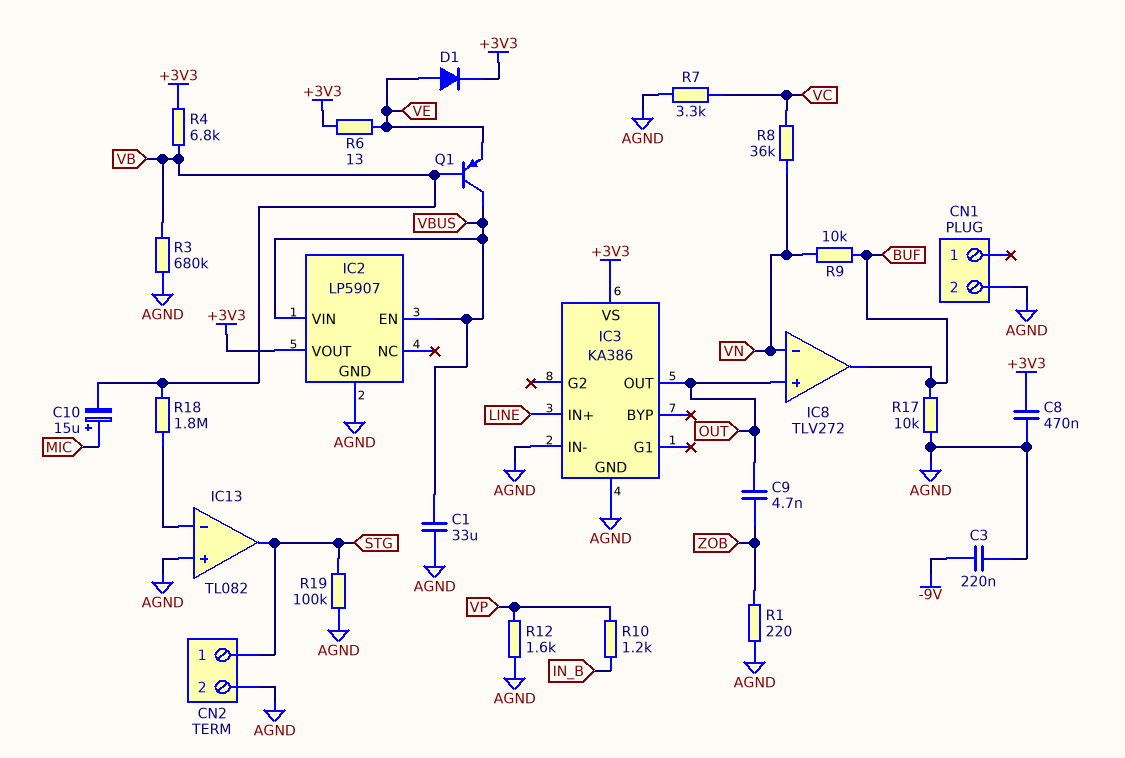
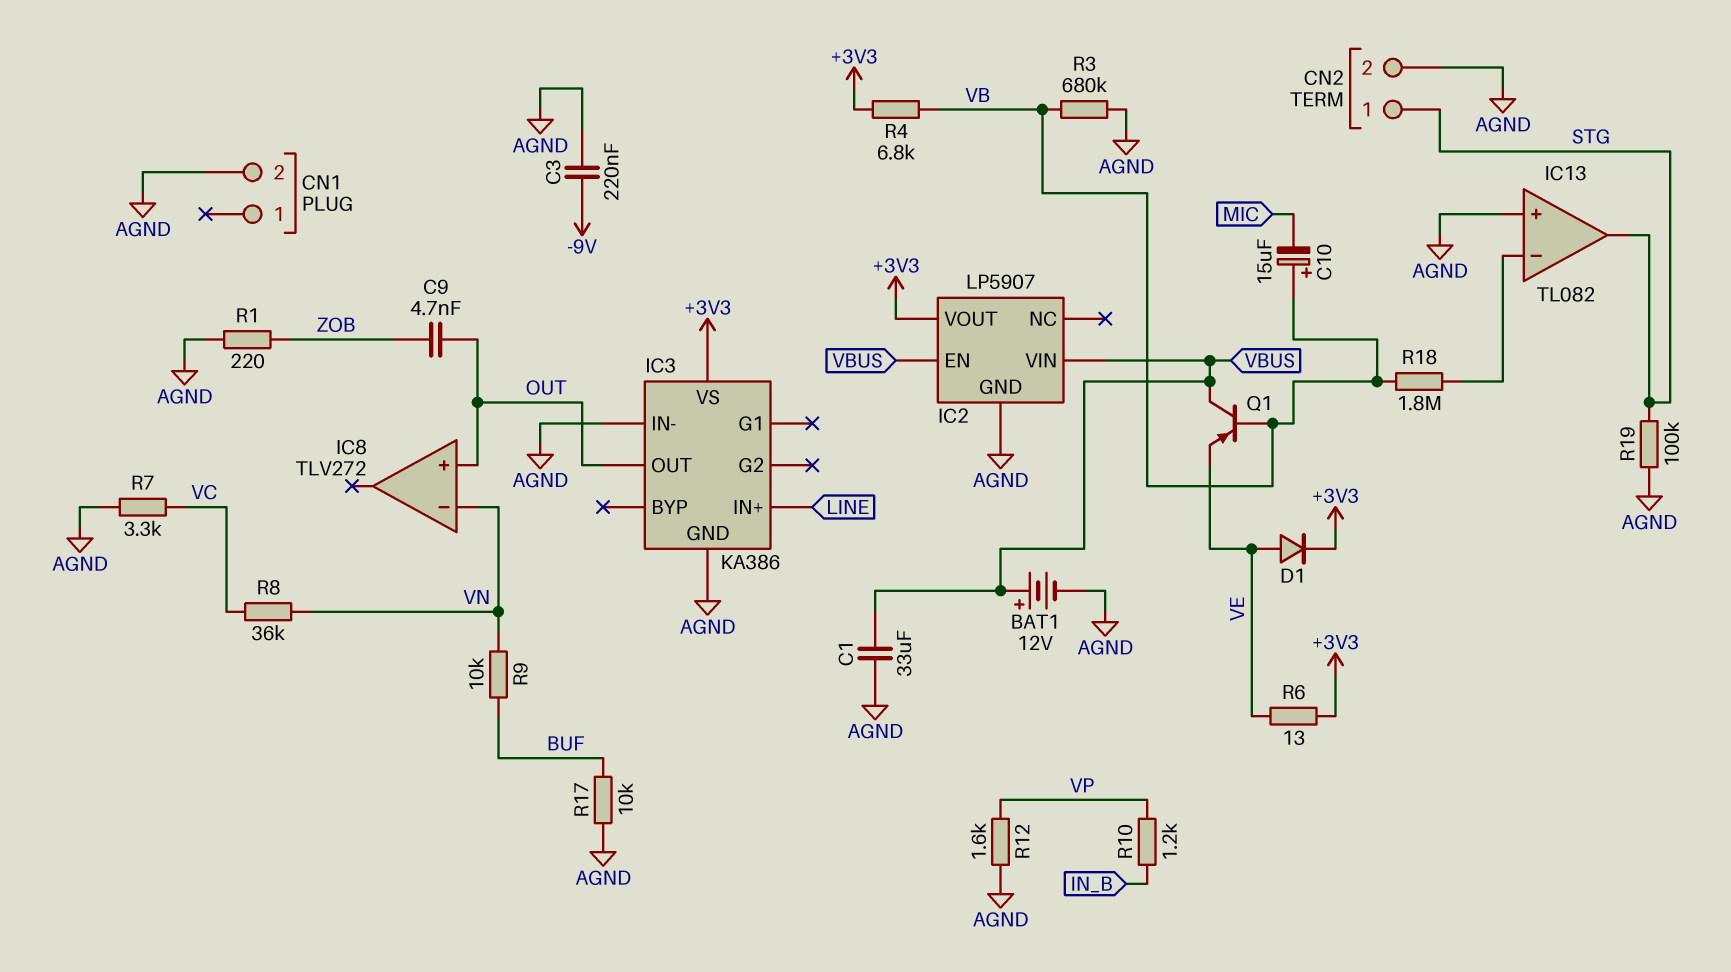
BAT1: none -> 12V (plus VBUS, minus AGND)
C8: 470nF (+3V3, AGND) -> none
C10: 15uF (plus MIC, minus VB) -> 15uF (plus VB, minus MIC)
IC8 pin out: BUF -> none

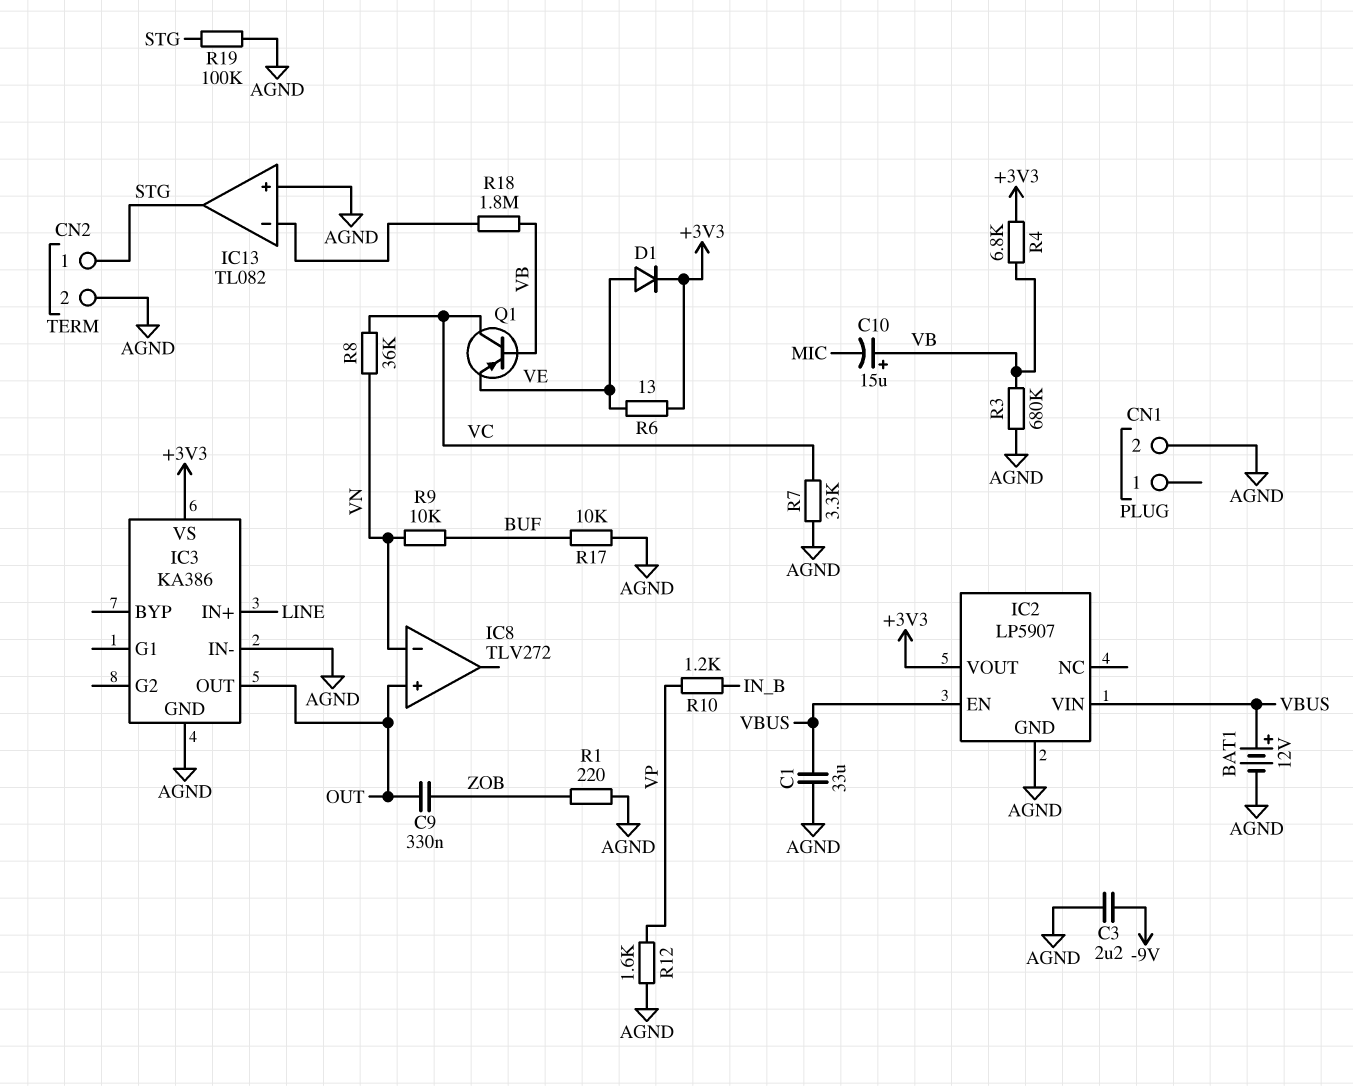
C3: 220nF (-9V, AGND) -> 2.2uF (-9V, AGND)
C9: 4.7nF (OUT, ZOB) -> 330nF (OUT, ZOB)
Q1: PNP (B VB, C VBUS, E VE) -> PNP (B VB, C VC, E VE)

